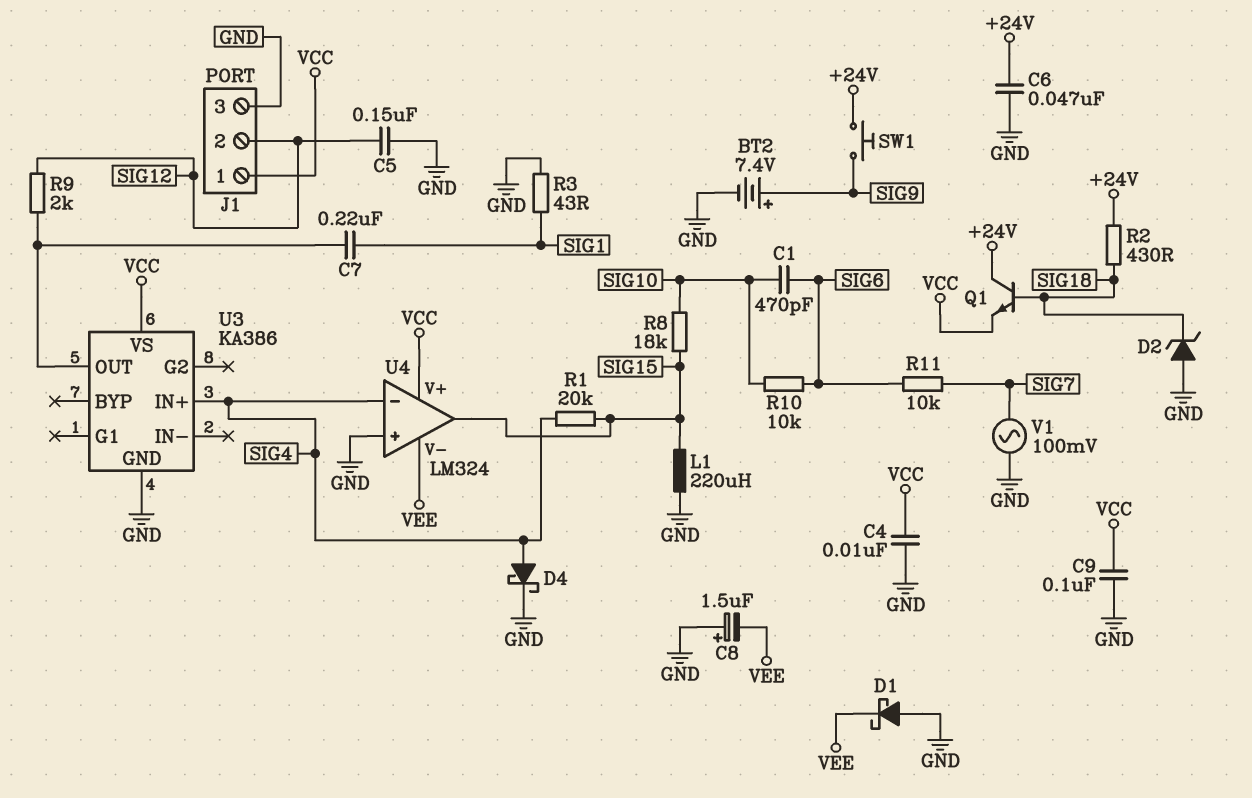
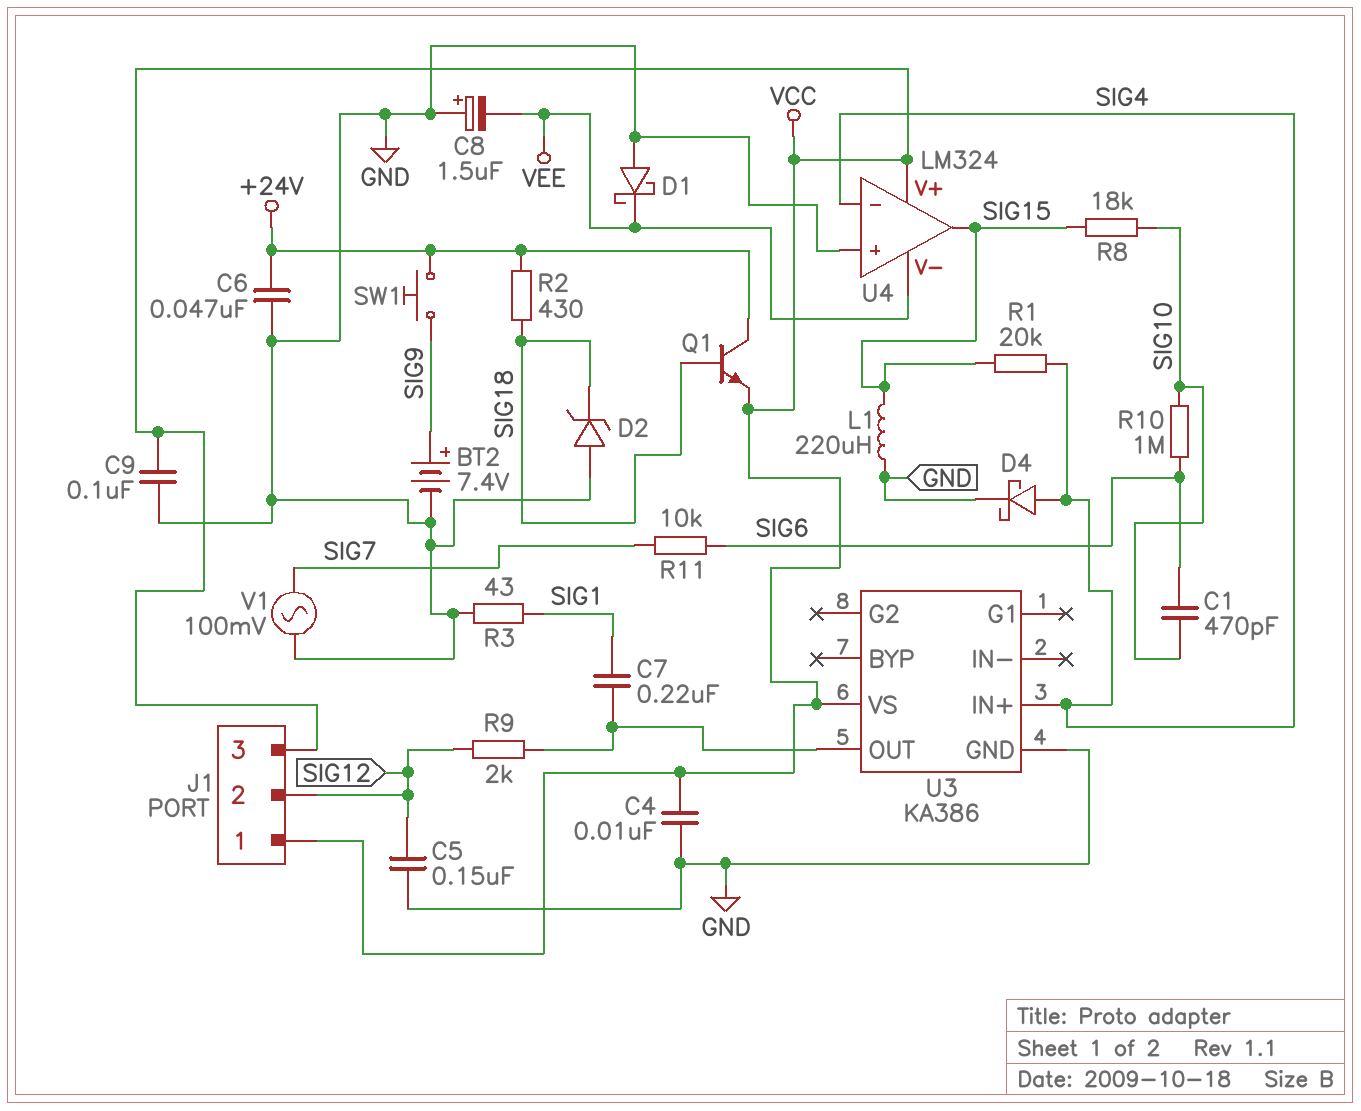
J1 pin 3: GND -> VCC
R10: 10k (SIG6, SIG10) -> 1M (SIG6, SIG10)

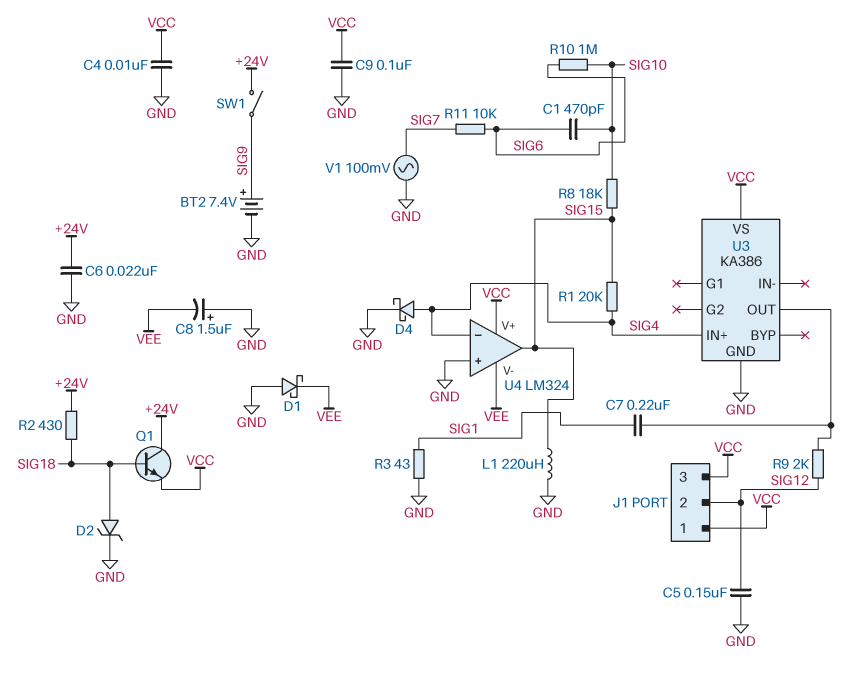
C6: 47nF (+24V, GND) -> 22nF (+24V, GND)
D2: zener (A GND, K SIG18) -> zener (A SIG18, K GND)
SW1: button (+24V, SIG9) -> switch (+24V, SIG9)

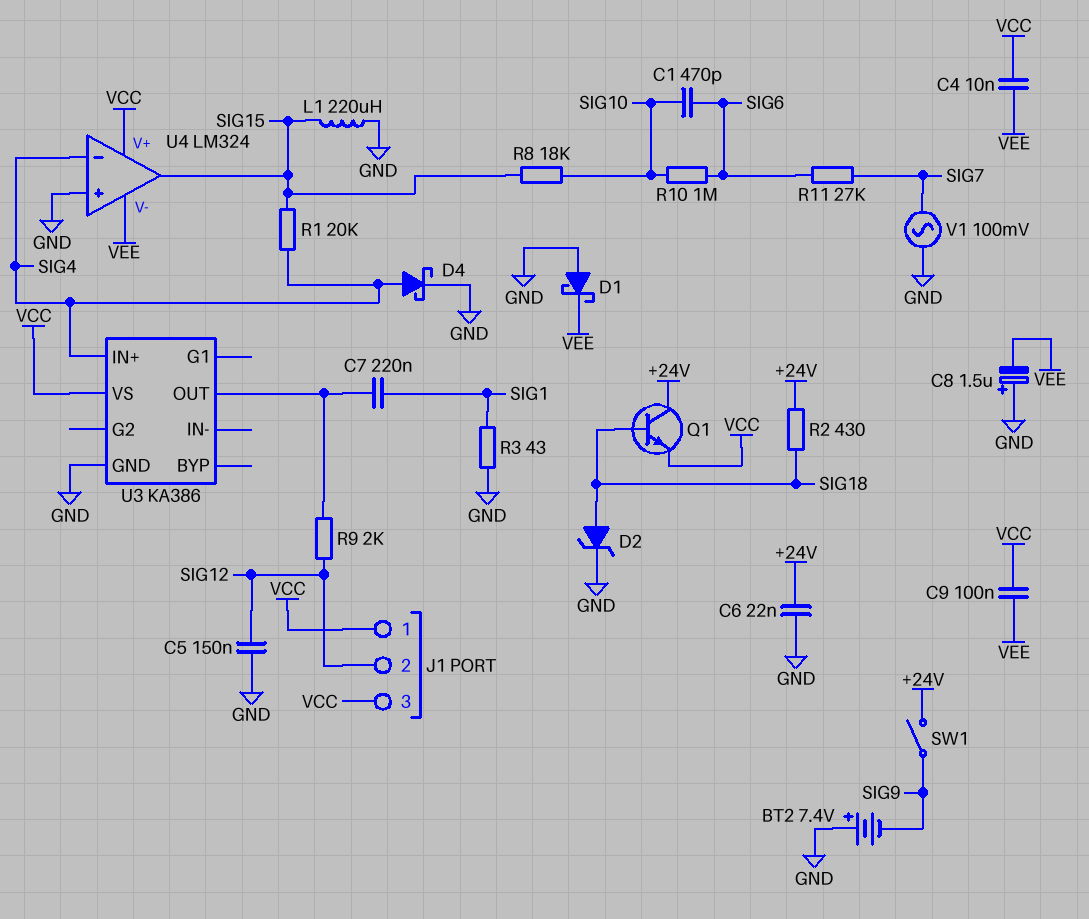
BT2: 7.4V (plus SIG9, minus GND) -> 7.4V (plus GND, minus SIG9)
C4: 10nF (GND, VCC) -> 10nF (VCC, VEE)
C9: 100nF (GND, VCC) -> 100nF (VCC, VEE)
R11: 10k (SIG6, SIG7) -> 27k (SIG6, SIG7)

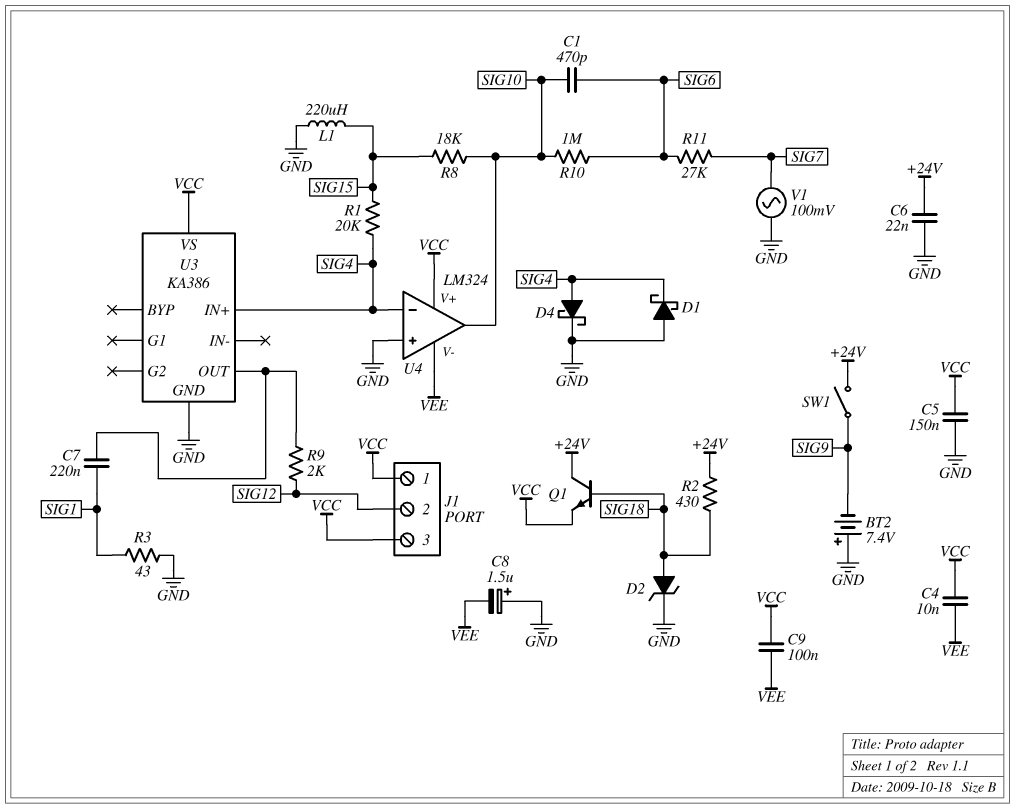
C5: 150nF (GND, SIG12) -> 150nF (GND, VCC)
D1: schottky (A GND, K VEE) -> schottky (A GND, K SIG4)
U4 pin out: SIG15 -> SIG10

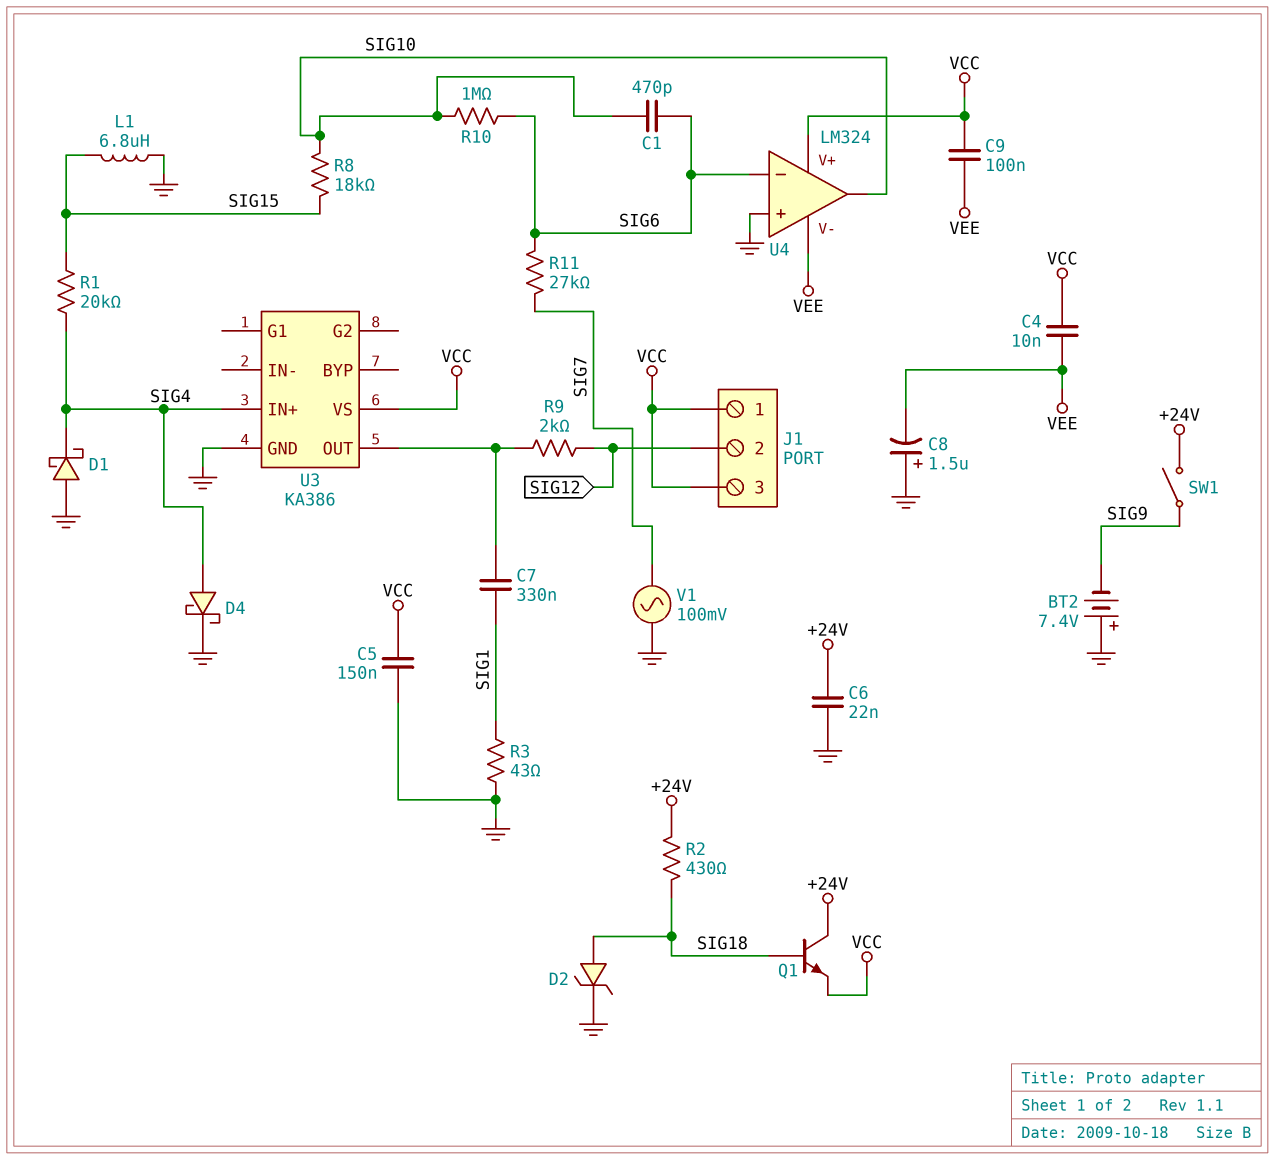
C7: 220nF (SIG1, U3/OUT) -> 330nF (SIG1, U3/OUT)
L1: 220uH (GND, SIG15) -> 6.8uH (GND, SIG15)
U4 pin in-: SIG4 -> SIG6

